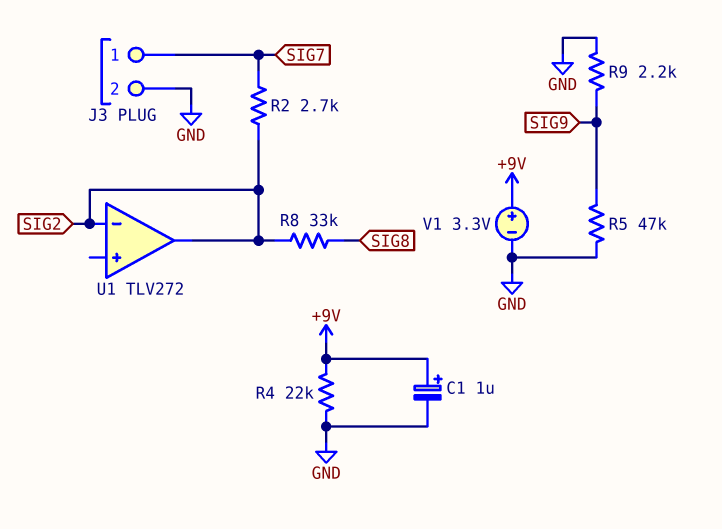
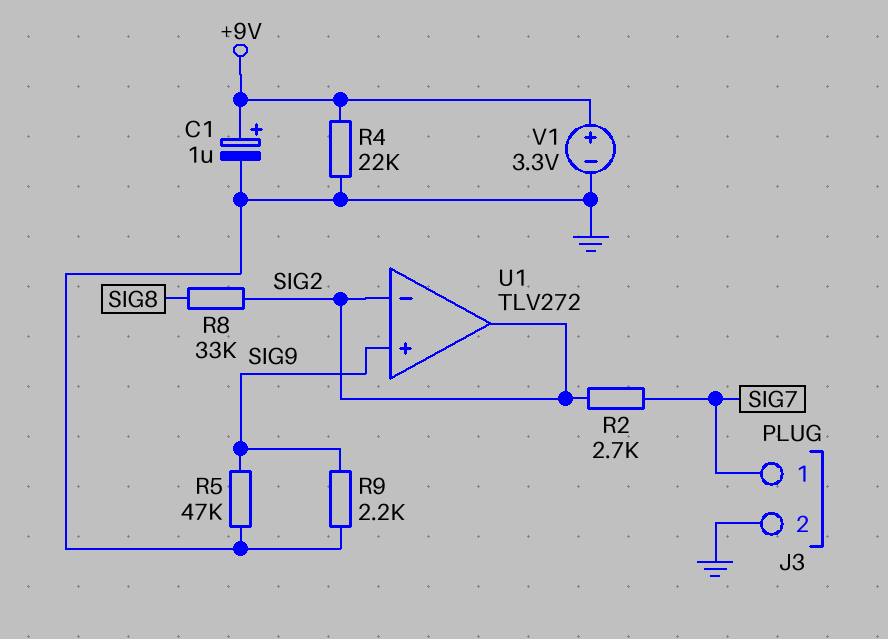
U1 pin in+: none -> SIG9

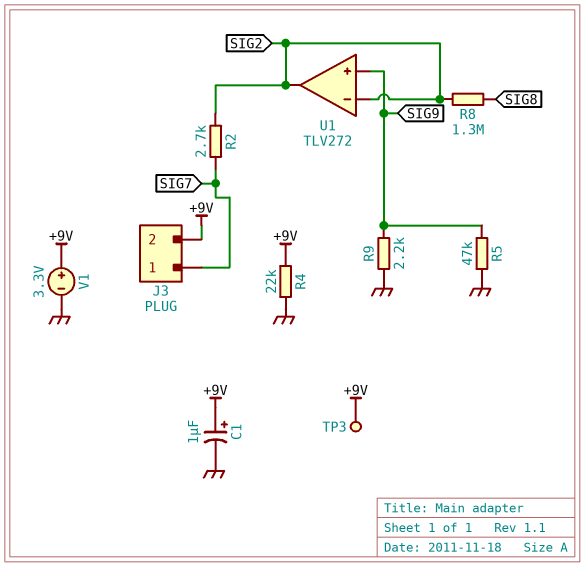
J3 pin 2: GND -> +9V
R8: 33k (SIG2, SIG8) -> 1.3M (SIG2, SIG8)
TP3: none -> test point (+9V)

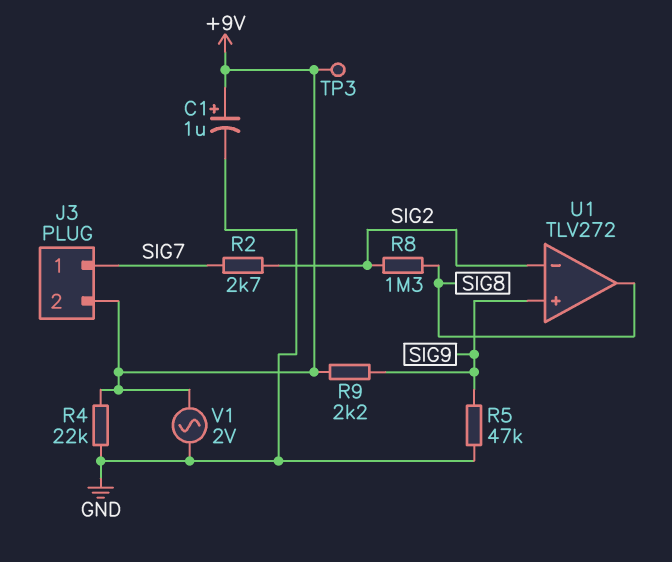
R9: 2.2k (GND, SIG9) -> 2.2k (+9V, SIG9)
U1 pin out: SIG2 -> SIG8
V1: 3.3V (plus +9V, minus GND) -> AC 2V (+9V, GND)

